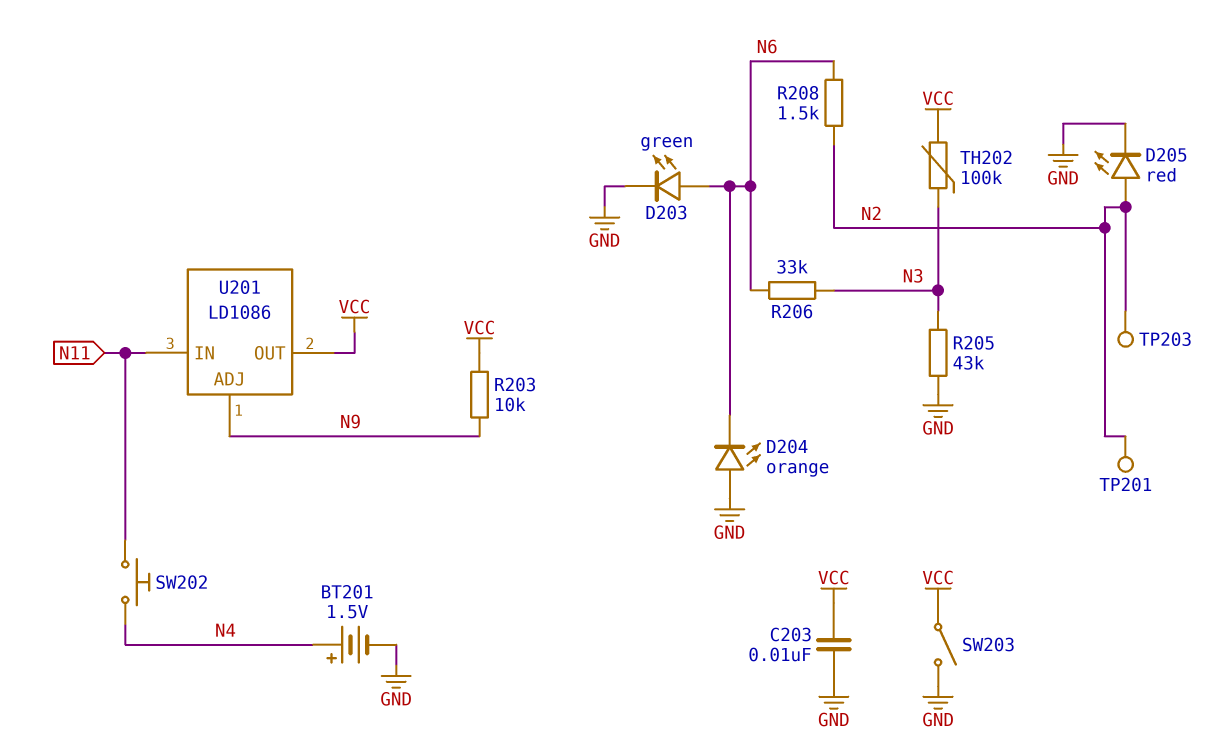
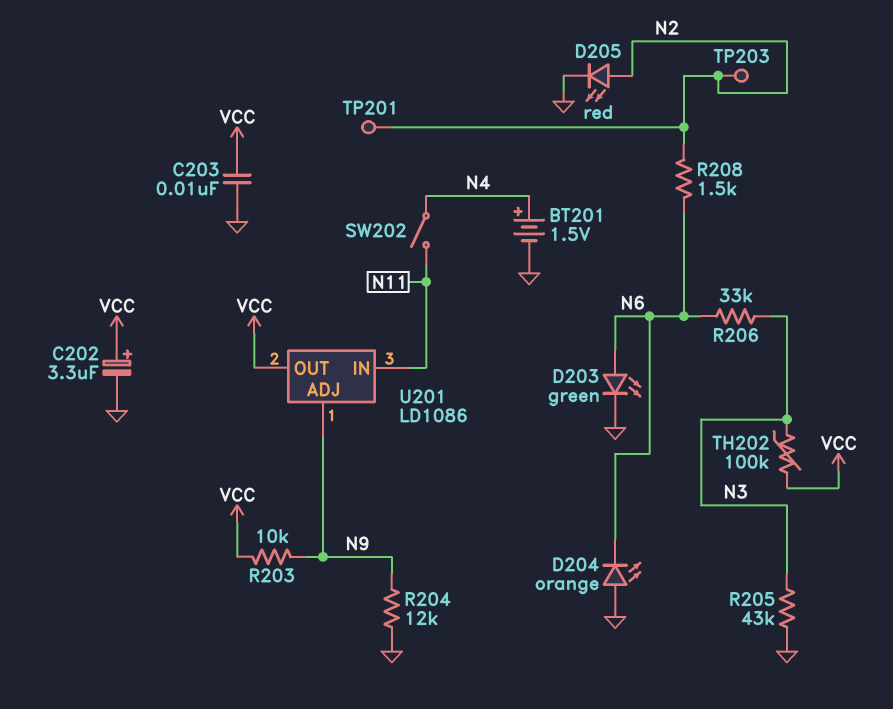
C202: none -> 3.3uF (plus VCC, minus GND)
R204: none -> 12k (GND, N9)
SW202: button (N4, N11) -> switch (N4, N11)
SW203: switch (GND, VCC) -> none

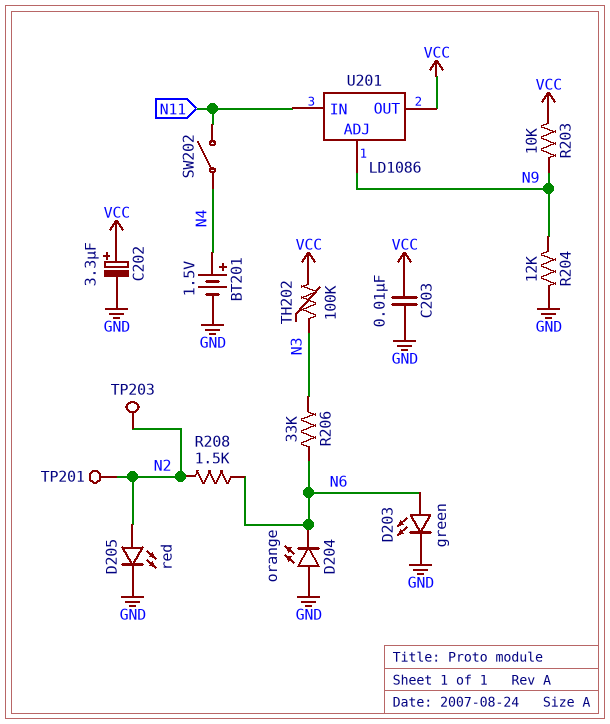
R205: 43k (GND, N3) -> none

